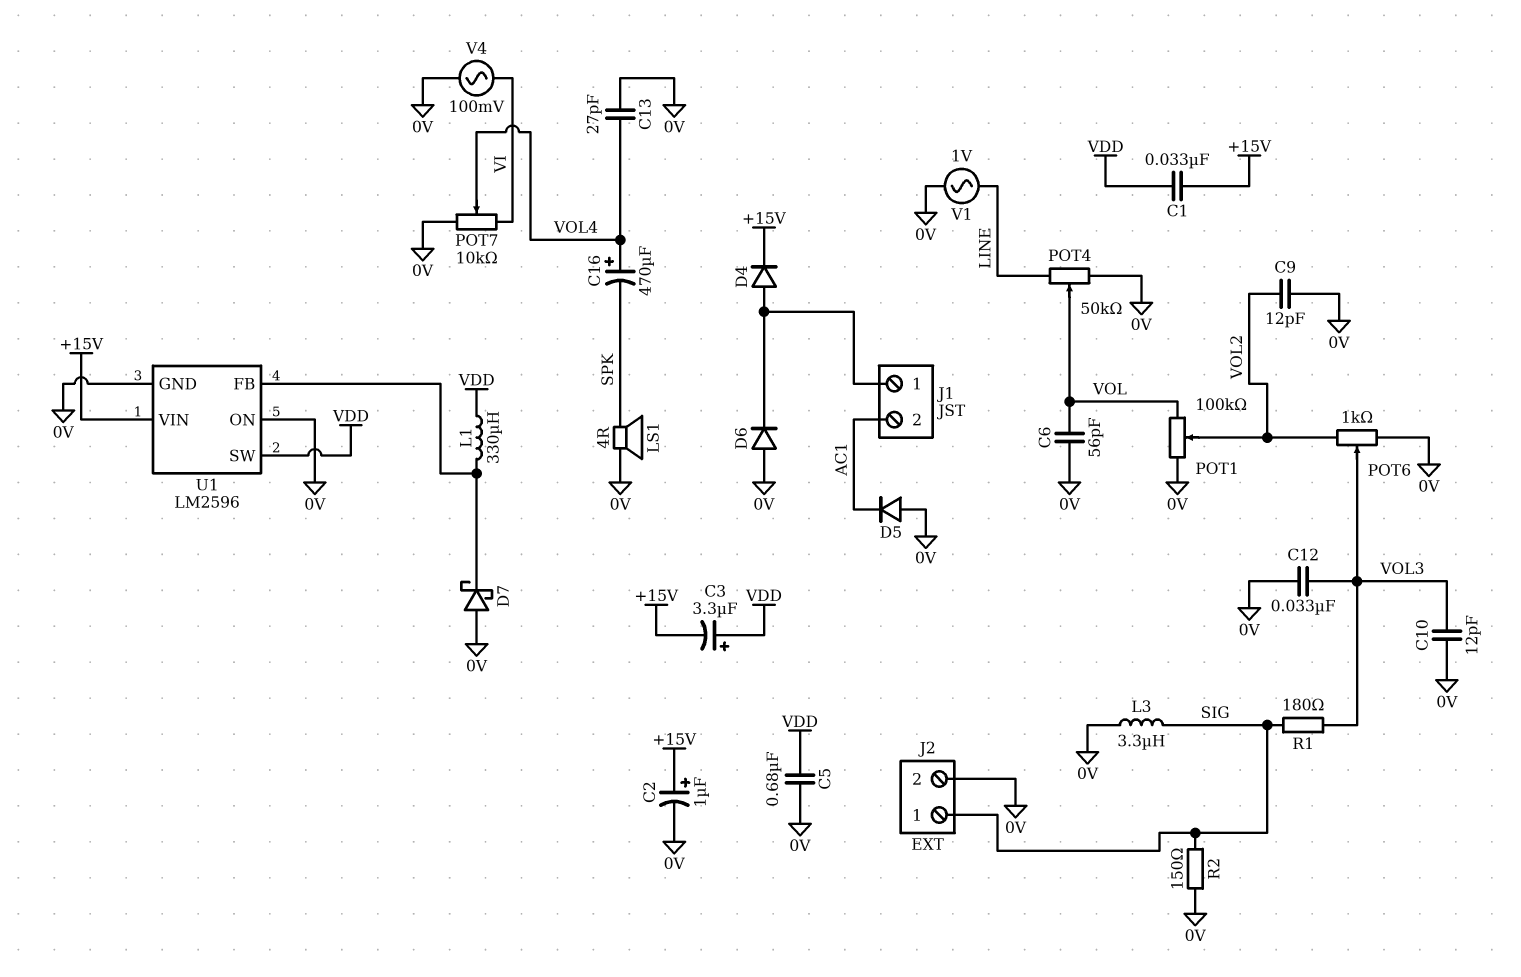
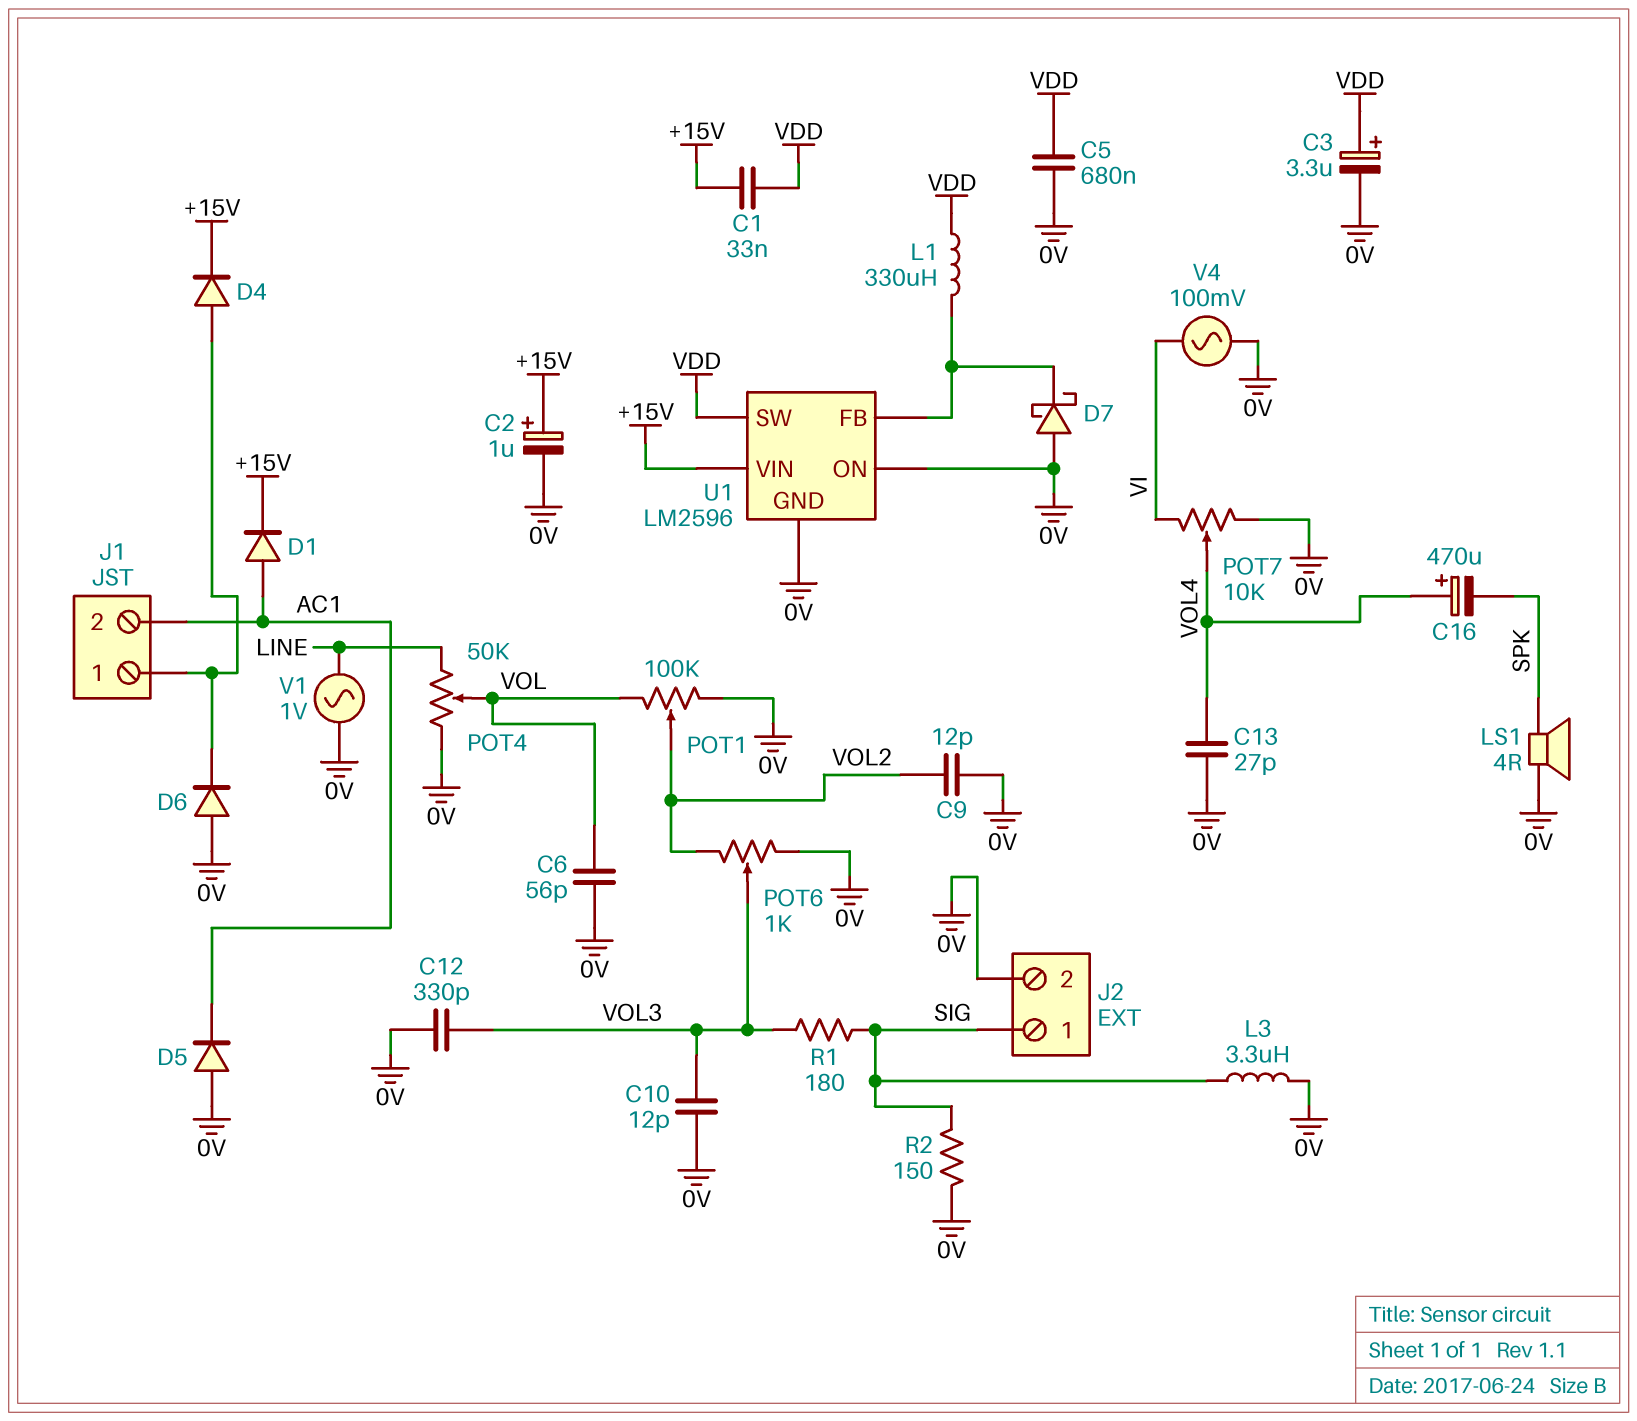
C3: 3.3uF (plus VDD, minus +15V) -> 3.3uF (plus VDD, minus 0V)
C12: 33nF (0V, VOL3) -> 330pF (0V, VOL3)
D1: none -> diode (A AC1, K +15V)

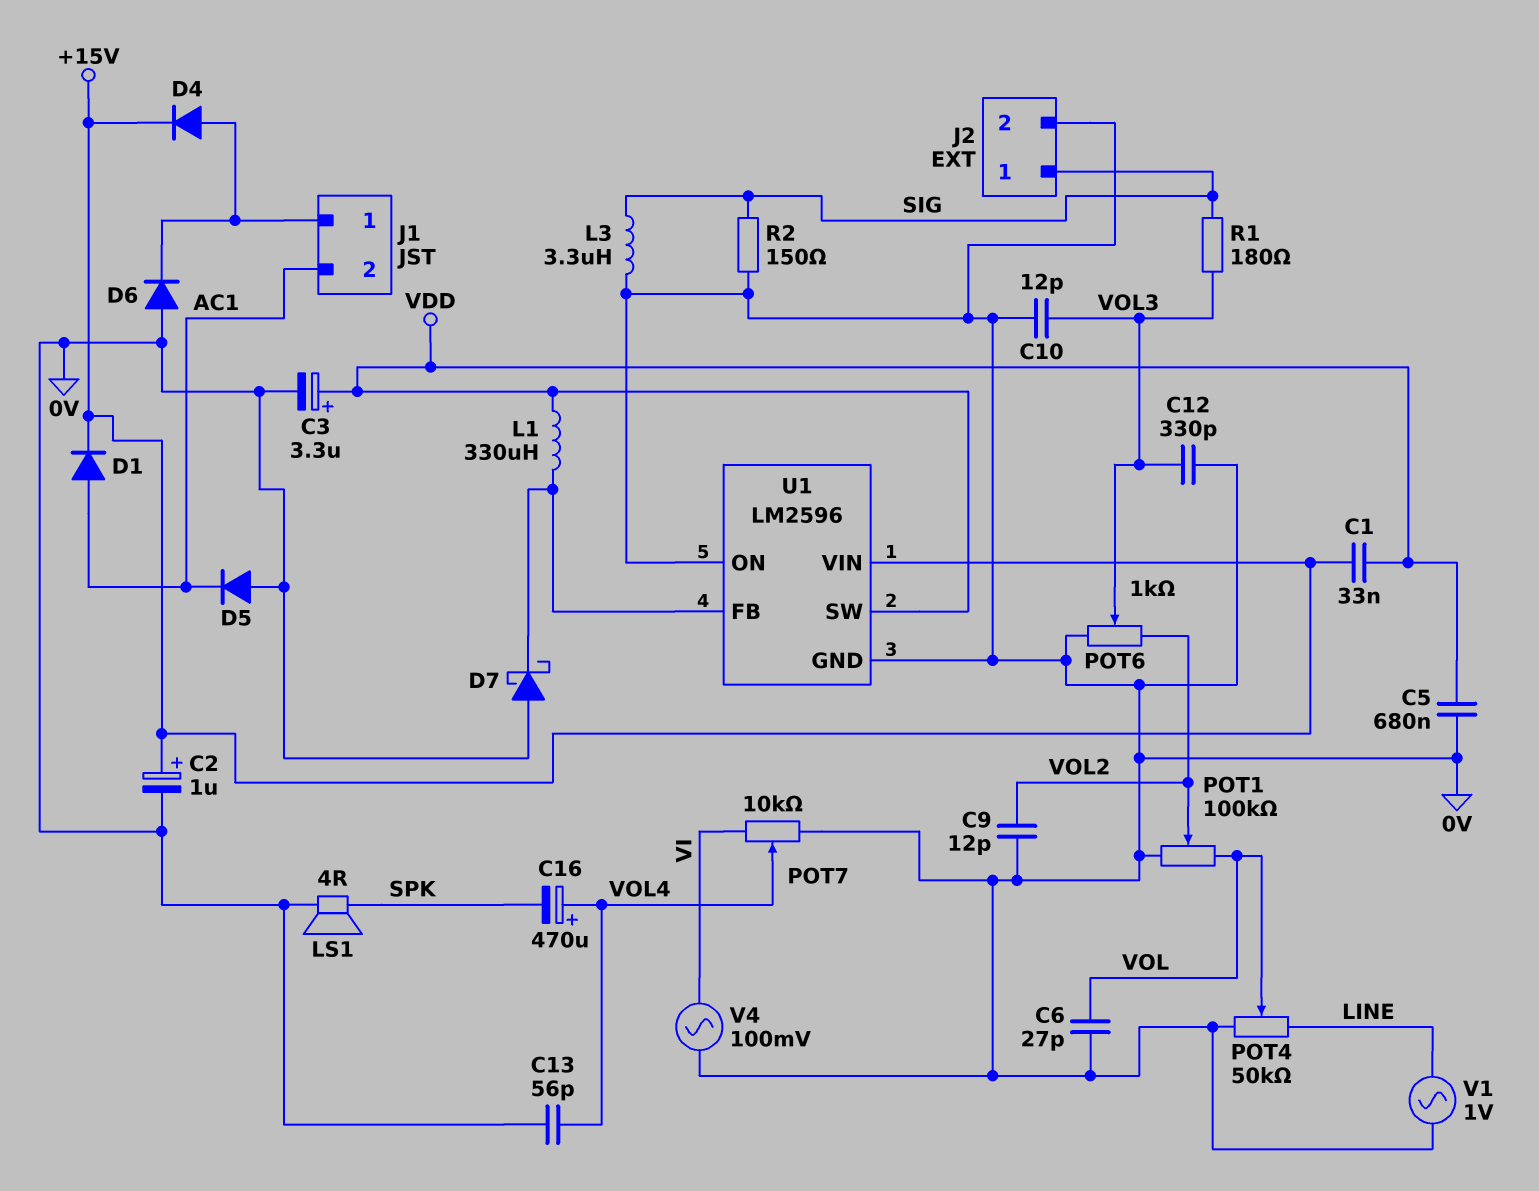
C6: 56pF (0V, VOL) -> 27pF (0V, VOL)
C13: 27pF (0V, VOL4) -> 56pF (0V, VOL4)

